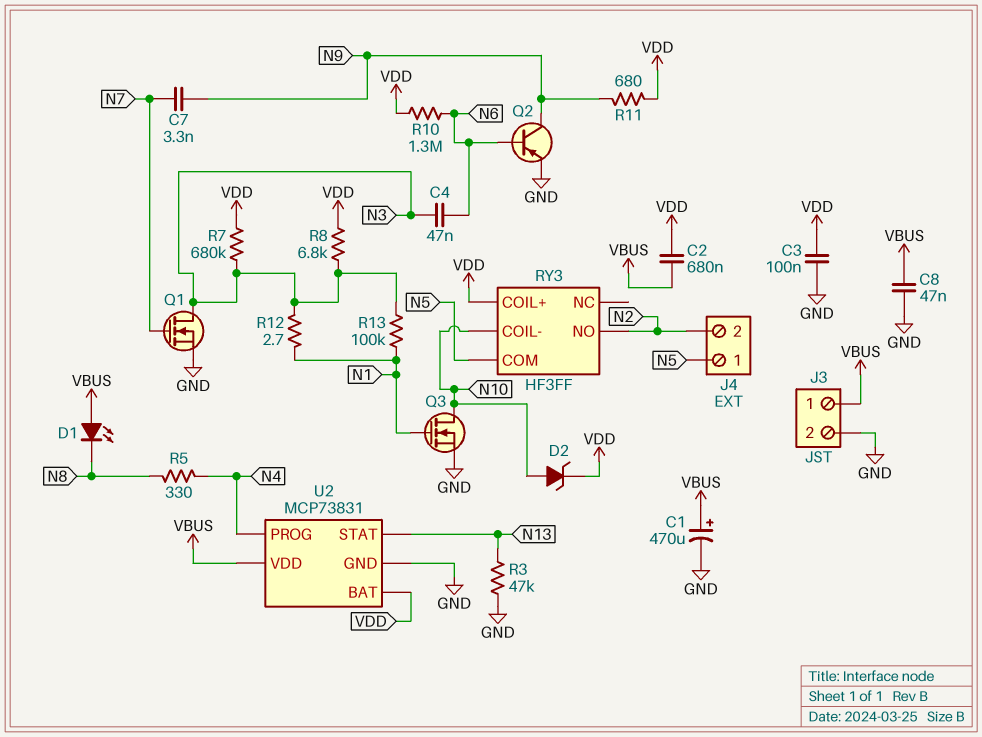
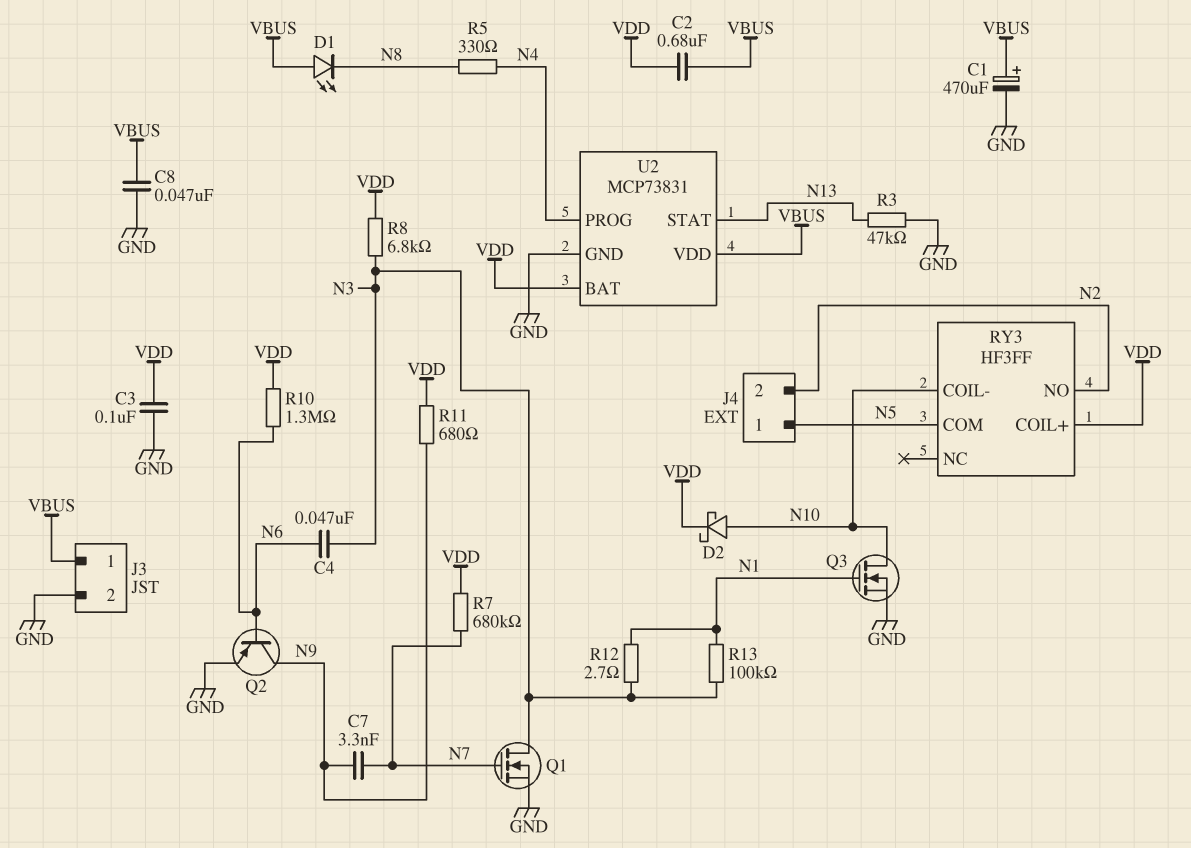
D2: zener (A N10, K VDD) -> schottky (A N10, K VDD)
R7: 680k (N3, VDD) -> 680k (N7, VDD)

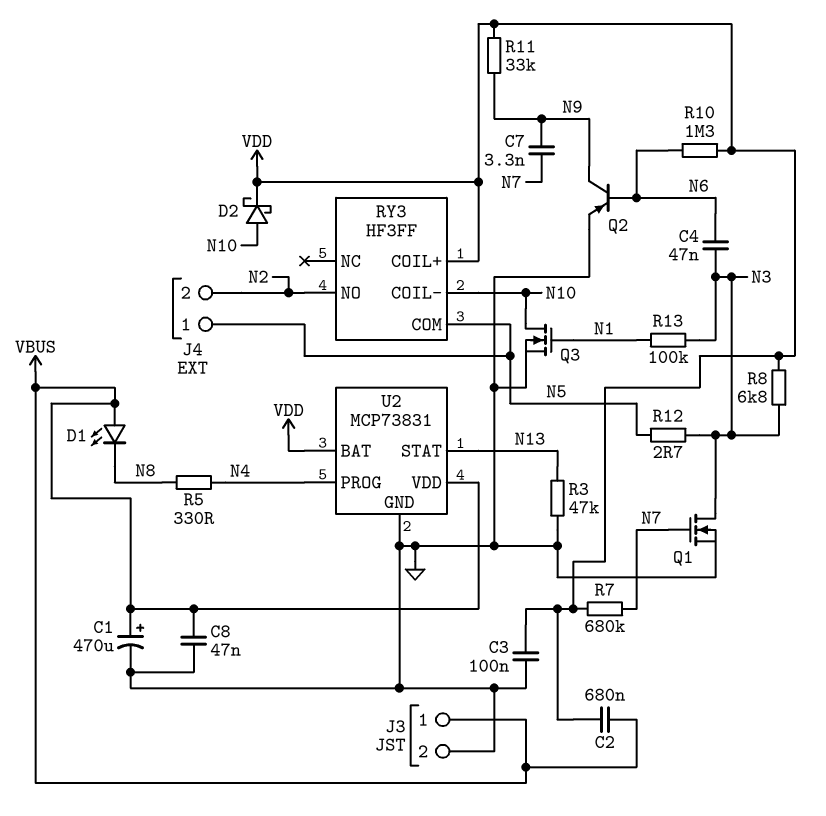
R11: 680 (N9, VDD) -> 33k (N9, VDD)
R12: 2.7 (N1, N3) -> 2.7 (N3, N5)

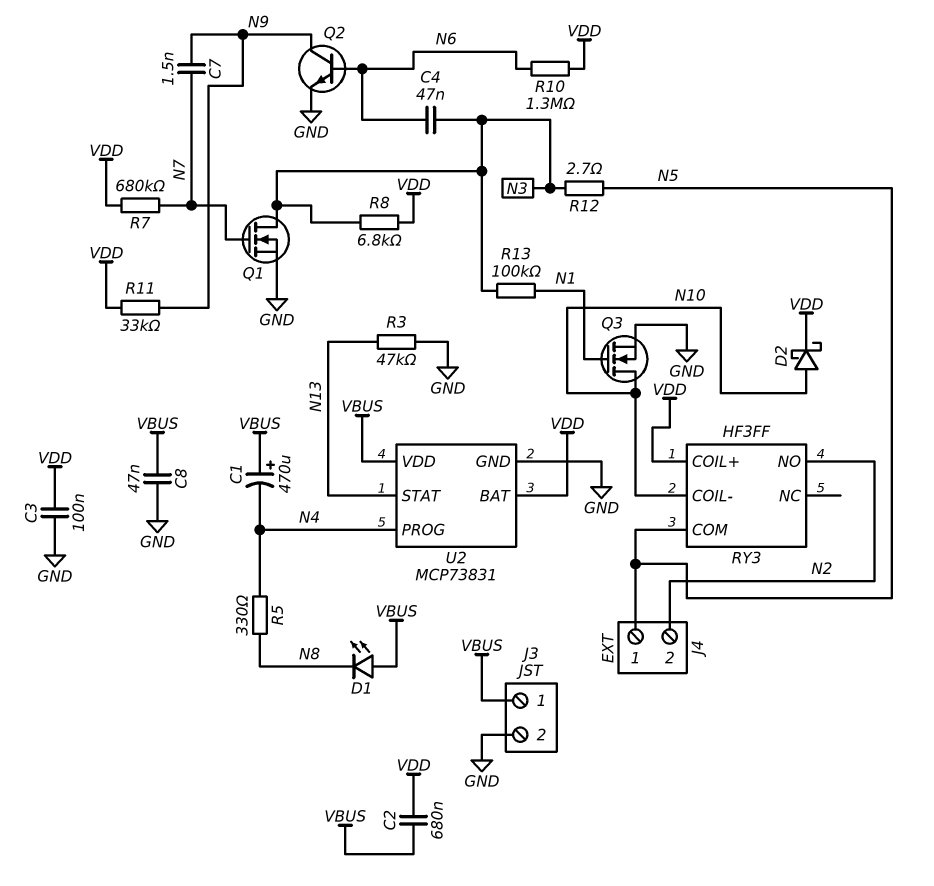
C1: 470uF (plus VBUS, minus GND) -> 470uF (plus VBUS, minus N4)
C7: 3.3nF (N7, N9) -> 1.5nF (N7, N9)
Q2: PNP (B N6, C N9, E GND) -> NPN (B N6, C N9, E GND)

